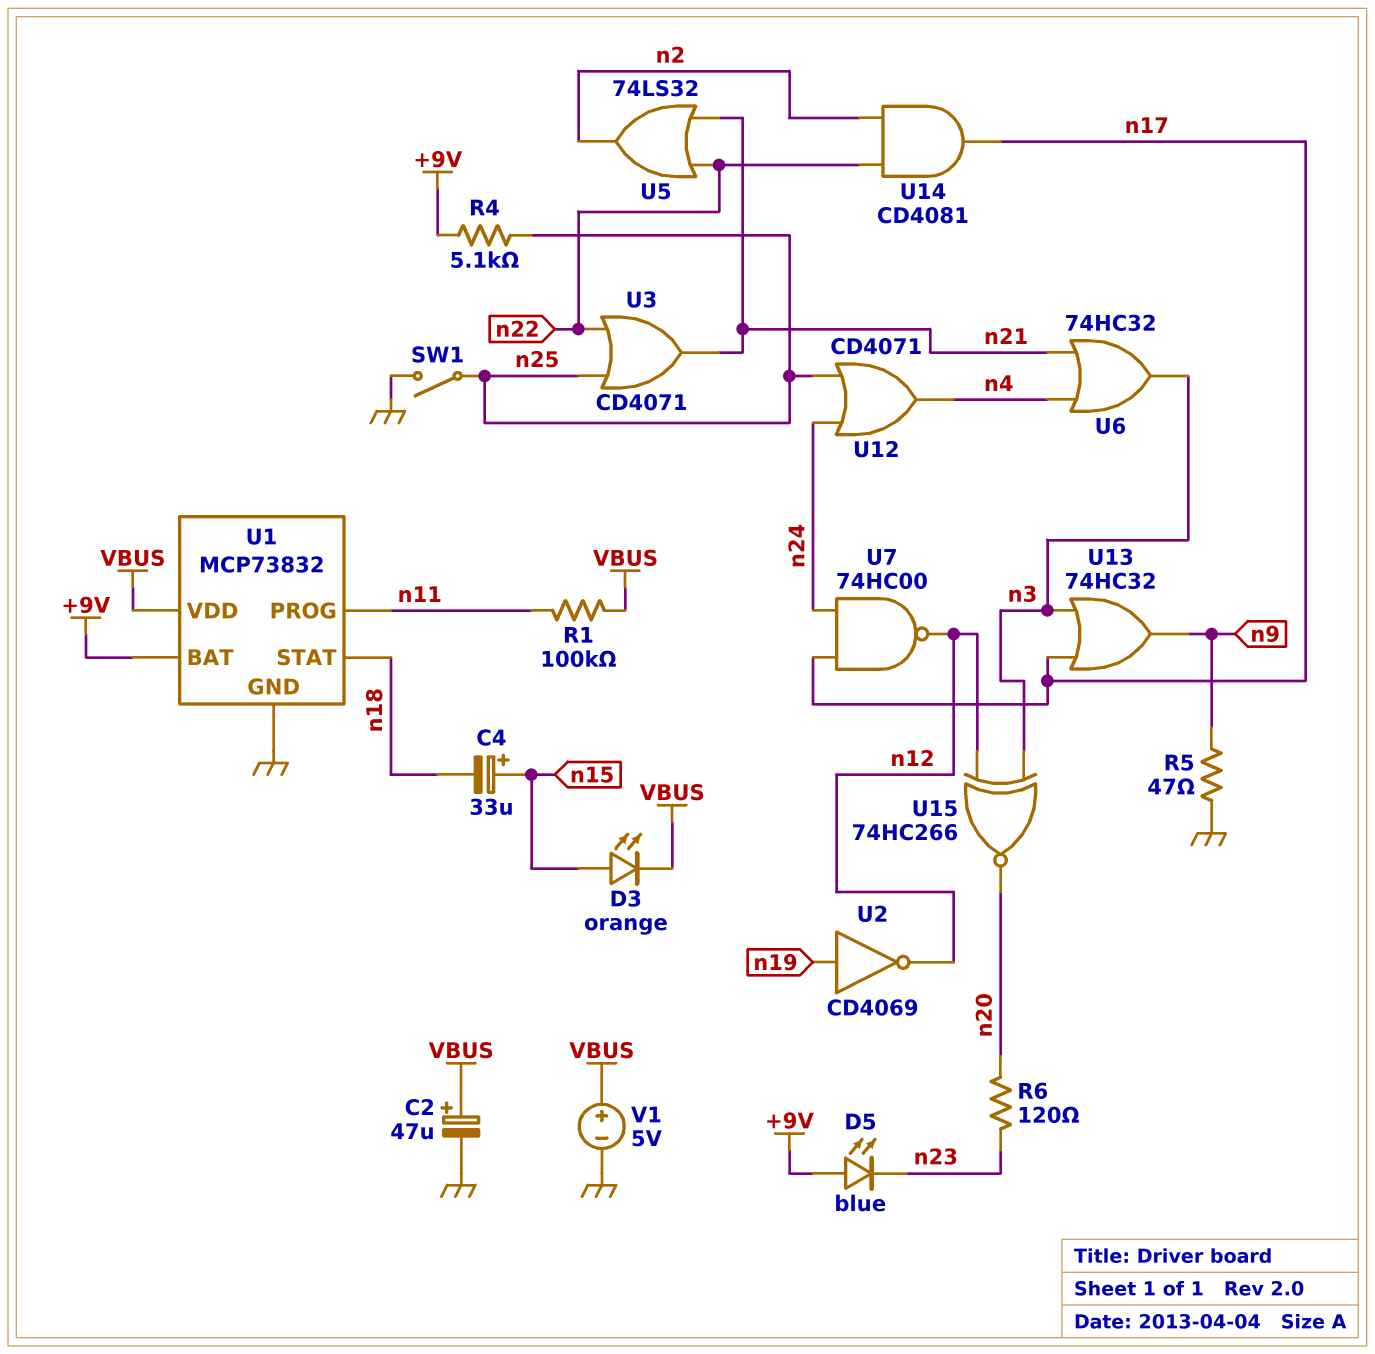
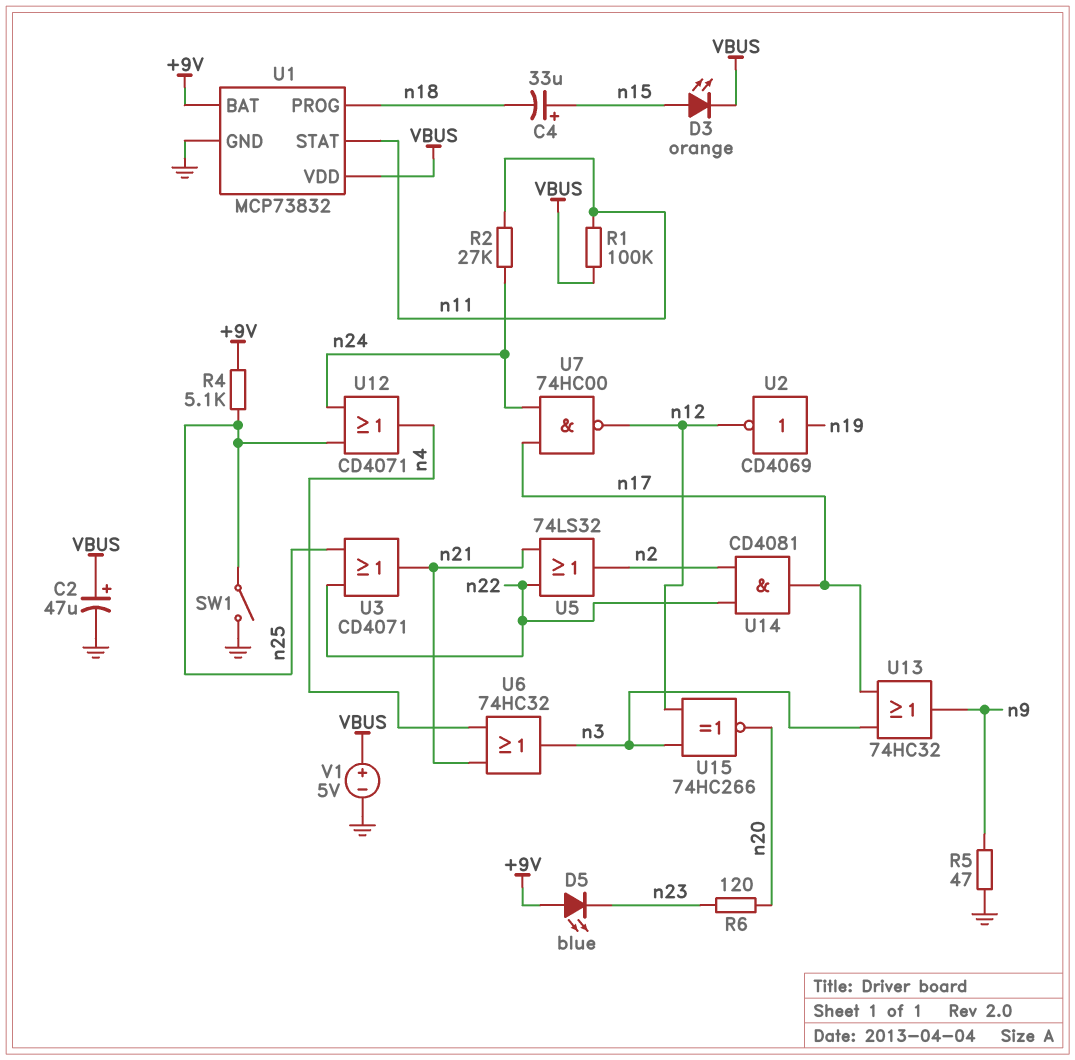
R2: none -> 27k (n11, n24)
U1 pin PROG: n11 -> n18
U1 pin STAT: n18 -> n11

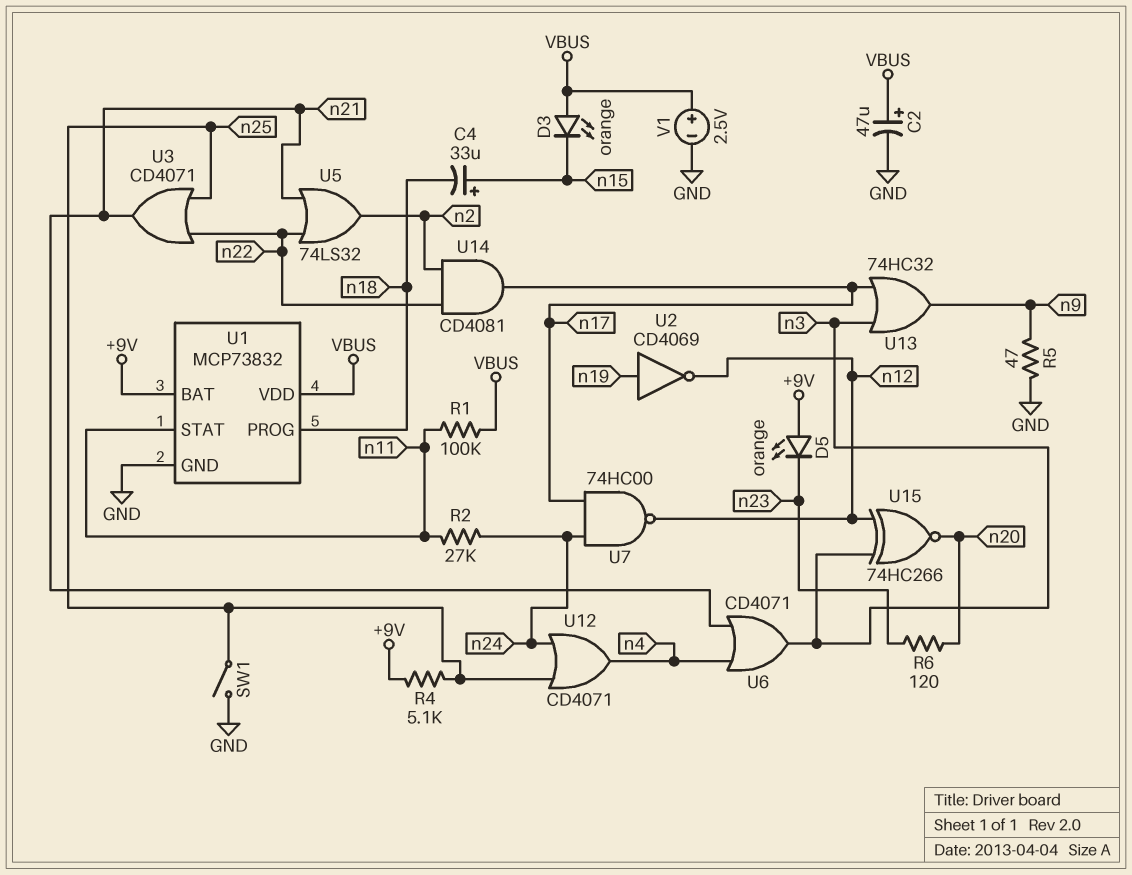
D3: LED orange (A n15, K VBUS) -> LED orange (A VBUS, K n15)
D5: LED blue (A +9V, K n23) -> LED orange (A +9V, K n23)
U6: OR 74HC32 (in n4, in n21, out n3) -> OR CD4071 (in n4, in n21, out n3)
V1: 5V (plus VBUS, minus GND) -> 2.5V (plus VBUS, minus GND)

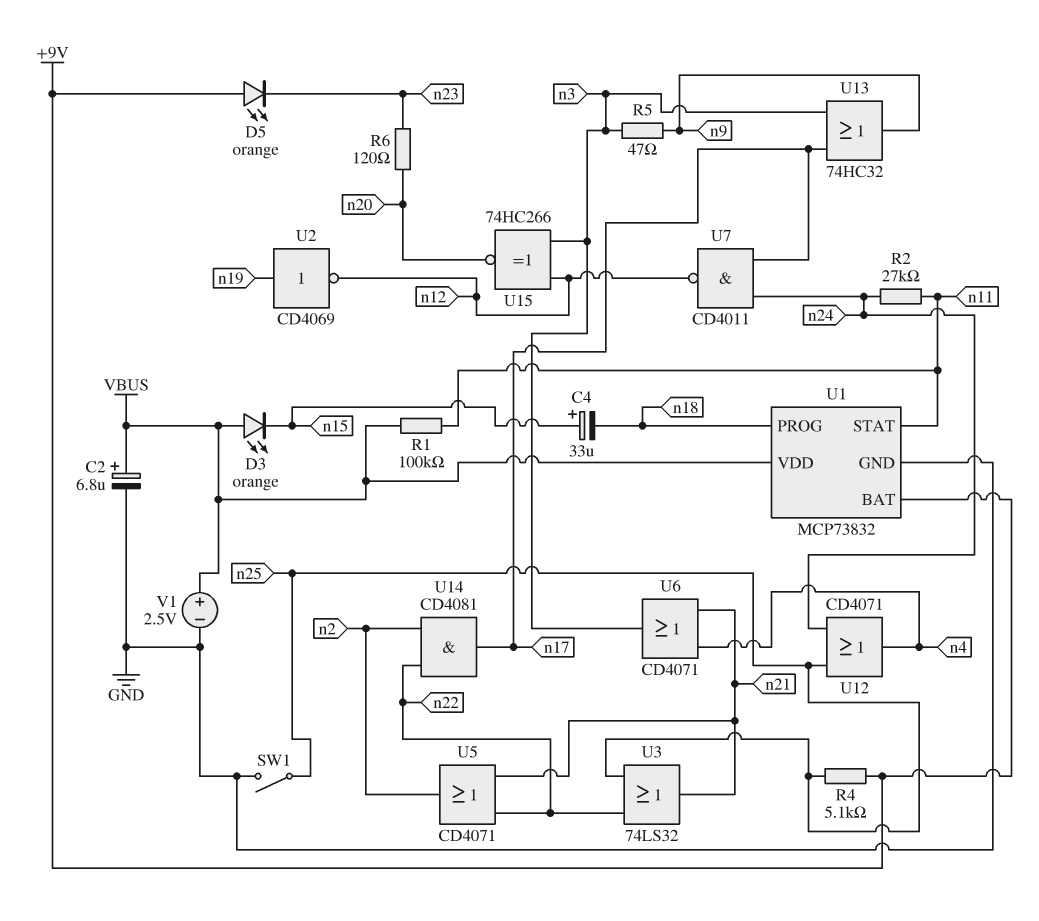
C2: 47uF (plus VBUS, minus GND) -> 6.8uF (plus VBUS, minus GND)
R5: 47 (GND, n9) -> 47 (n3, n9)
U3: OR CD4071 (in n22, in n25, out n21) -> OR 74LS32 (in n22, in n25, out n21)
U5: OR 74LS32 (in n21, in n22, out n2) -> OR CD4071 (in n21, in n22, out n2)
U7: NAND 74HC00 (in n17, in n24, out n12) -> NAND CD4011 (in n17, in n24, out n12)

